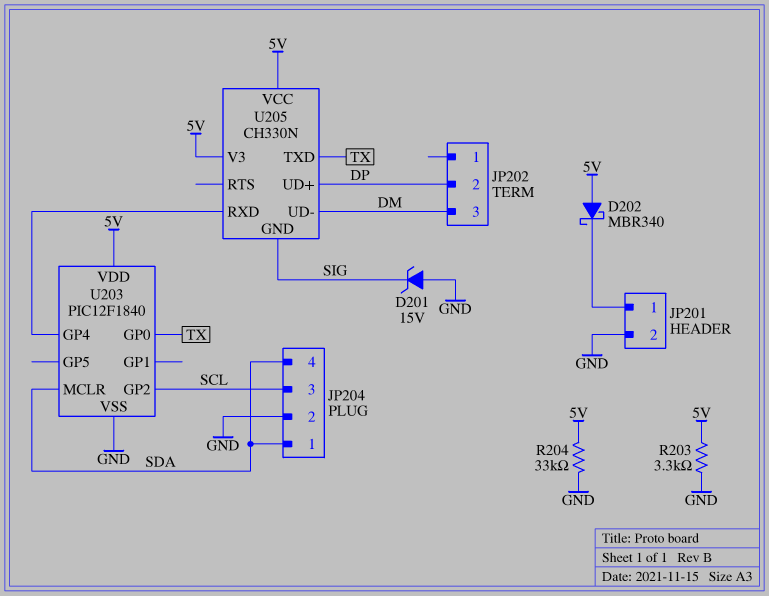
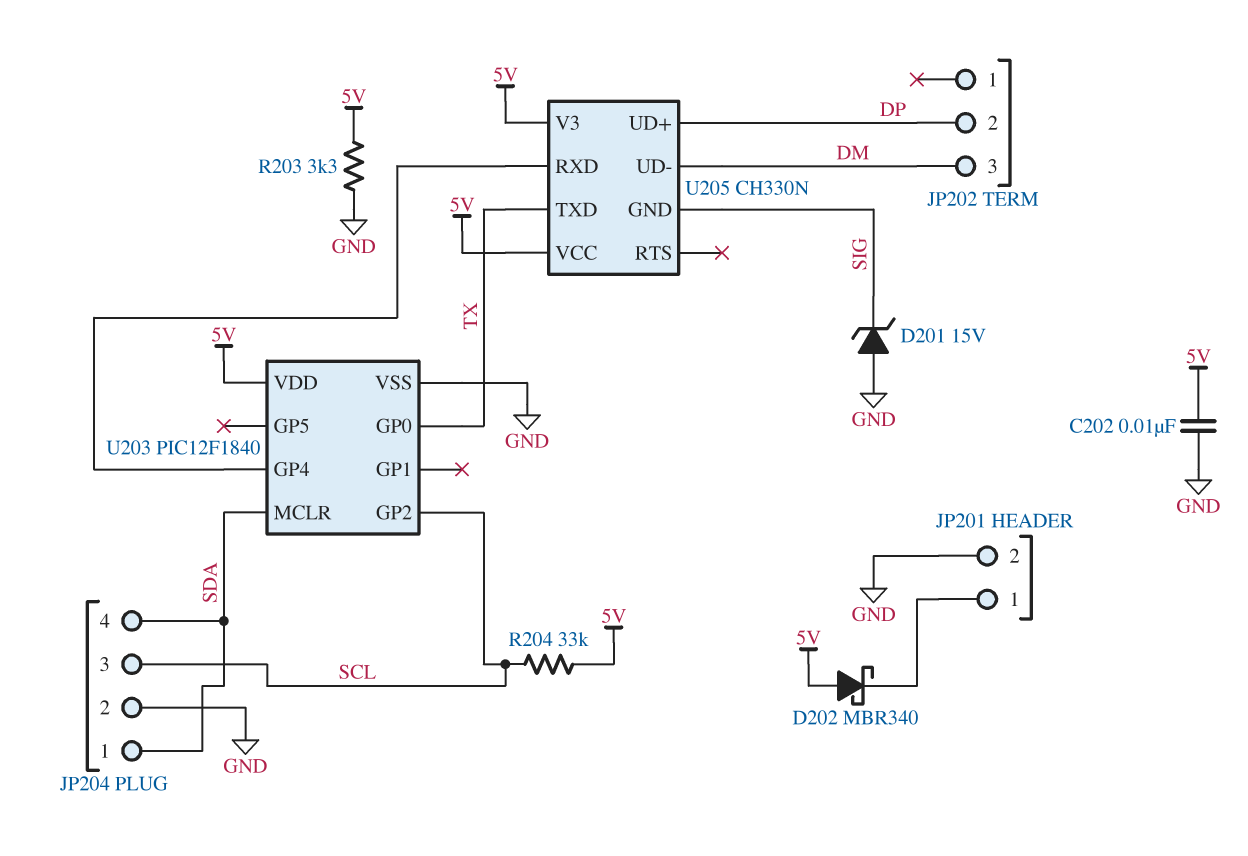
C202: none -> 10nF (5V, GND)
R204: 33k (5V, GND) -> 33k (5V, SCL)

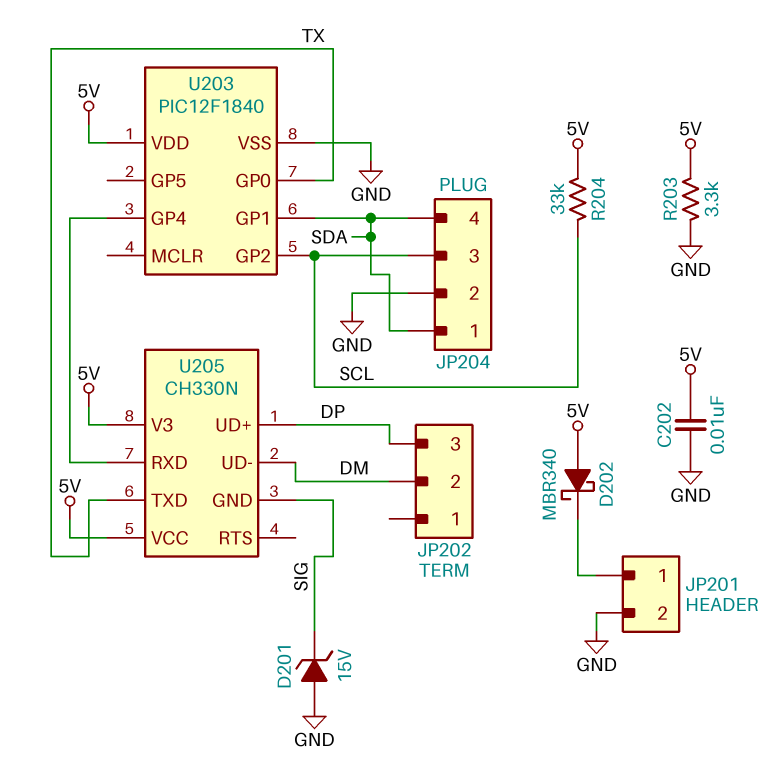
JP202 pin 2: DP -> DM
JP202 pin 3: DM -> DP
U203 pin GP1: none -> SDA
U203 pin MCLR: SDA -> none

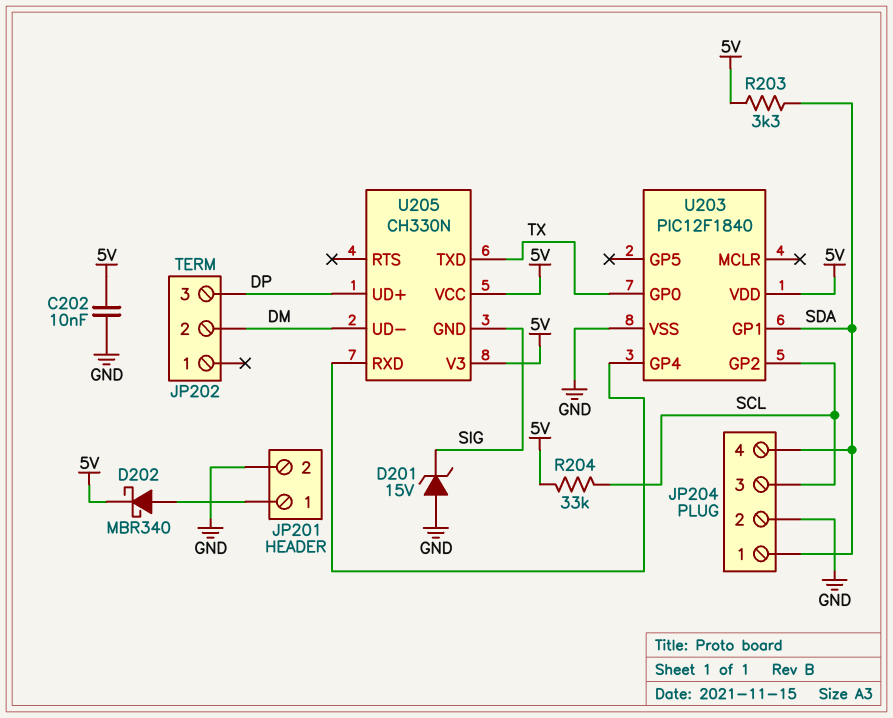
D202: schottky MBR340 (A 5V, K JP201/1) -> schottky MBR340 (A JP201/1, K 5V)
R203: 3.3k (5V, GND) -> 3.3k (5V, SDA)

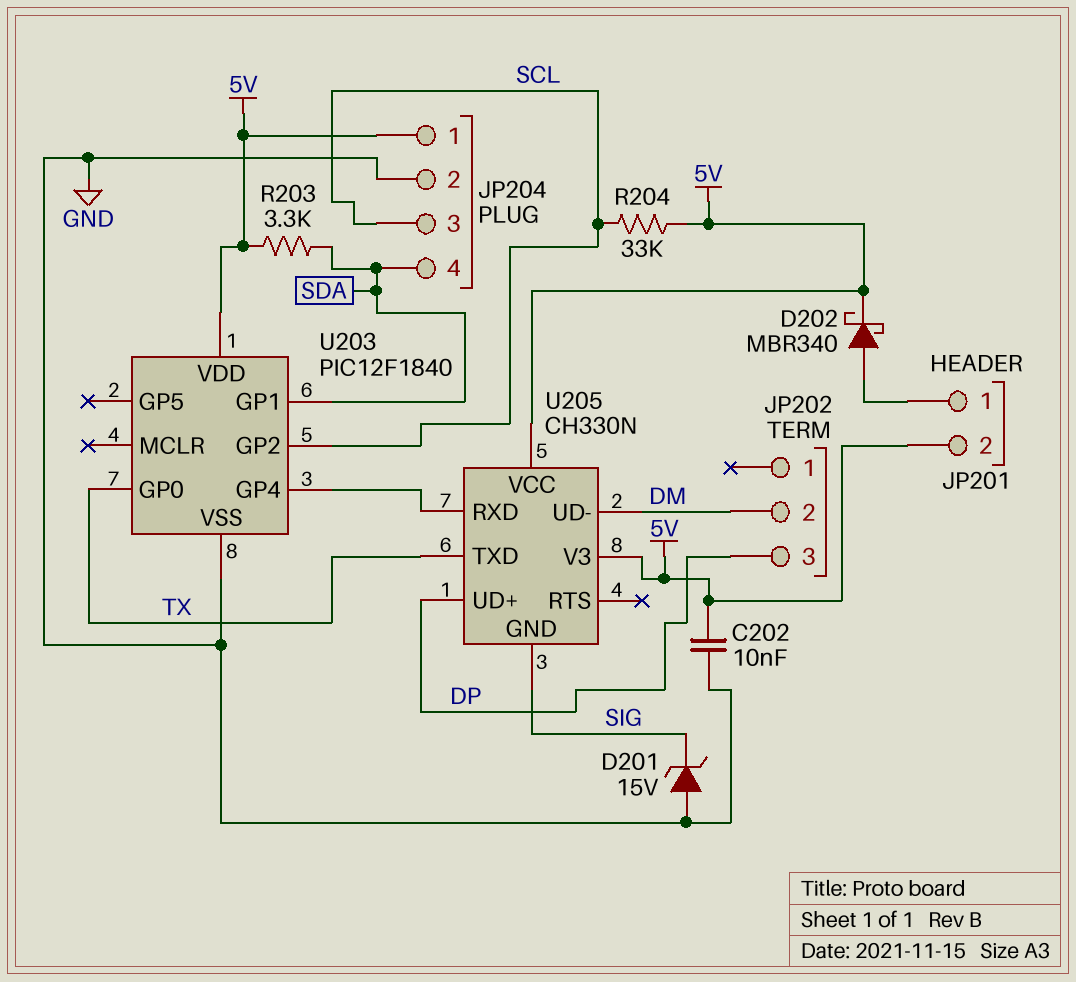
JP201 pin 2: GND -> 5V
JP204 pin 1: SDA -> 5V

